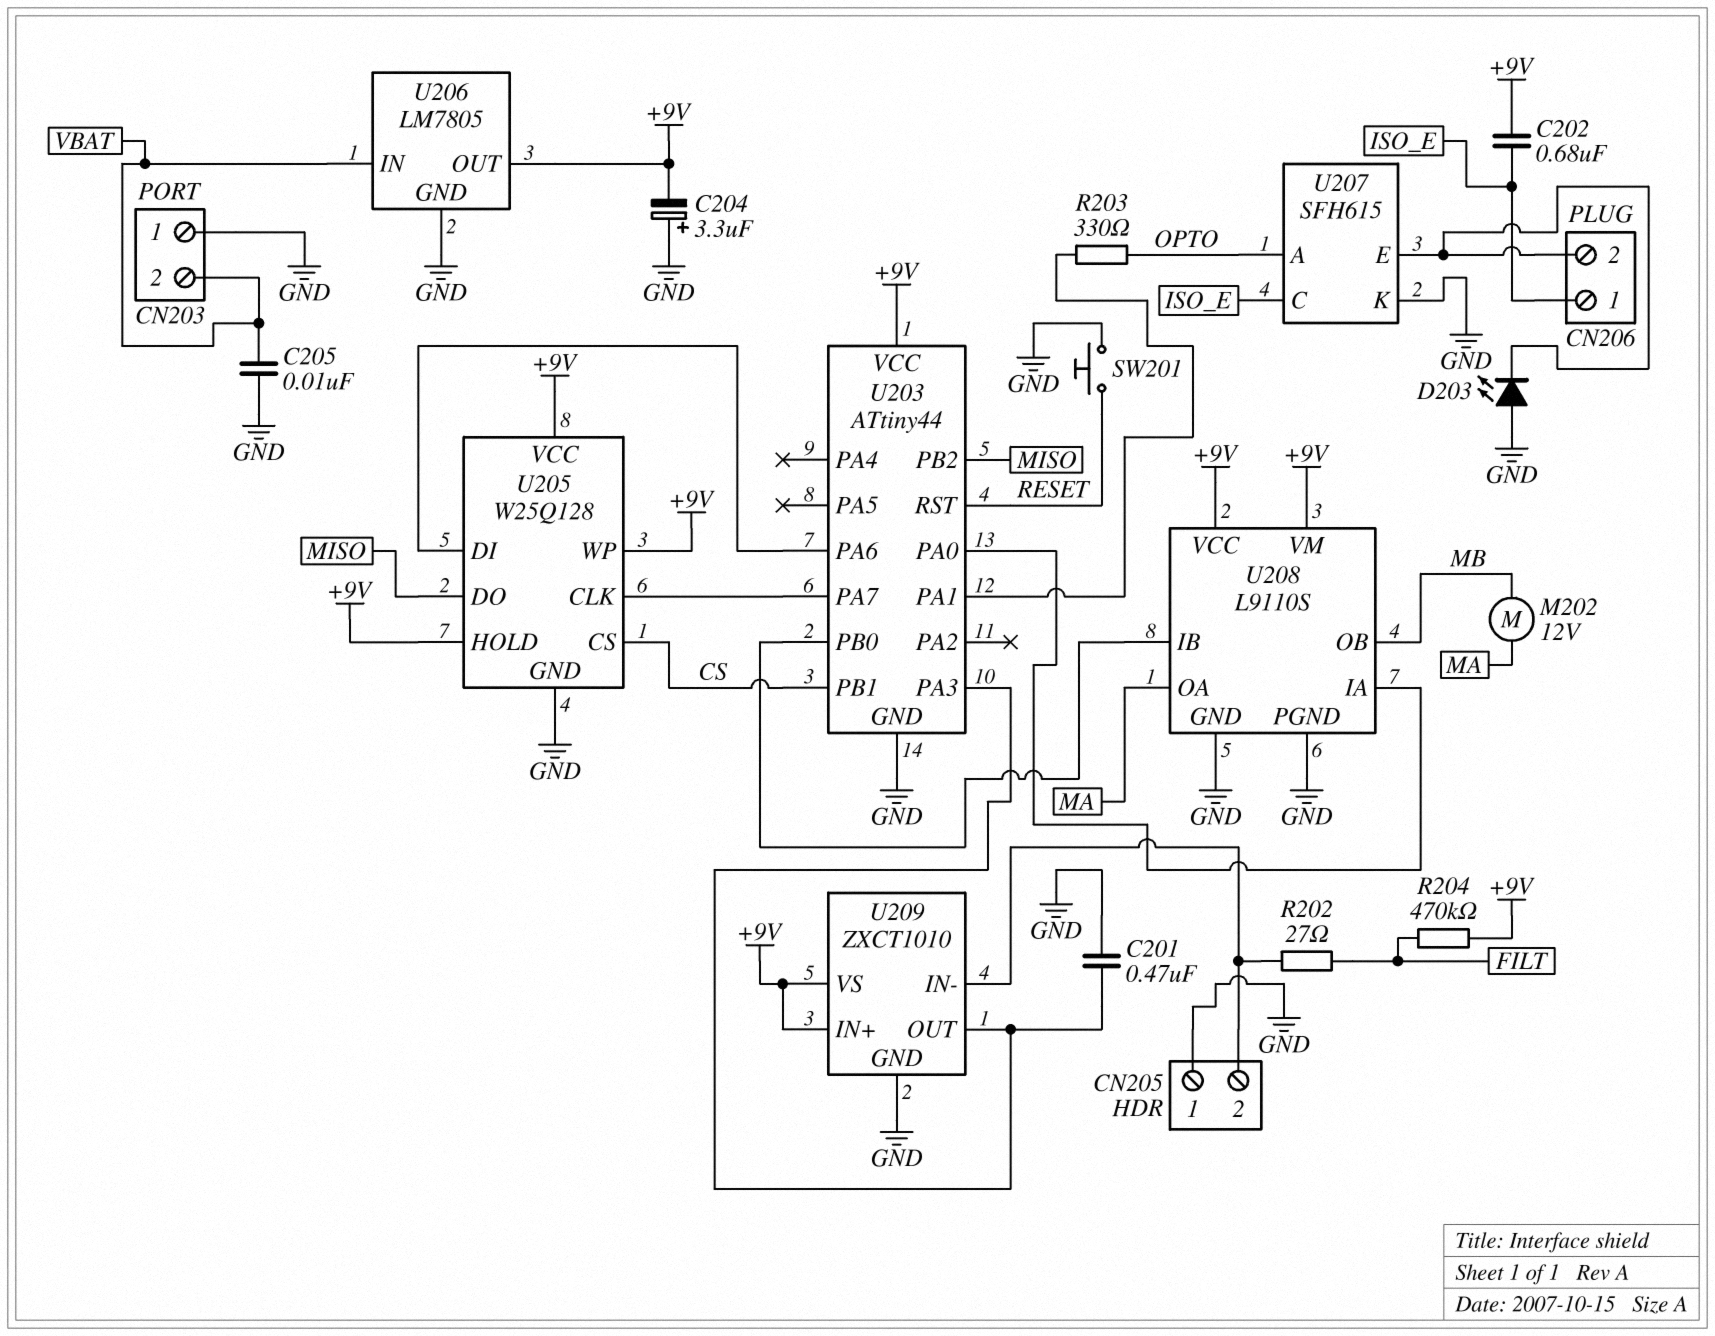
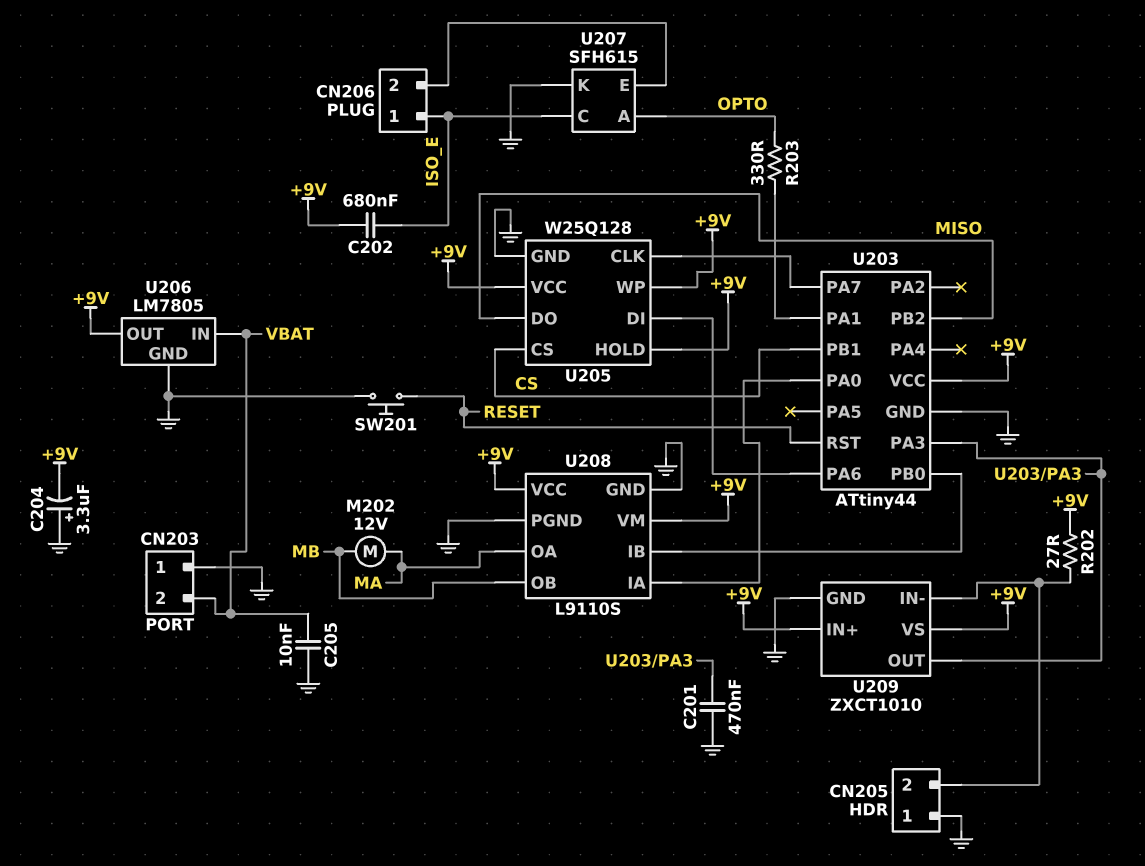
D203: LED (A GND, K CN206/2) -> none
R202: 27 (CN205/2, FILT) -> 27 (+9V, CN205/2)
R204: 470k (+9V, FILT) -> none

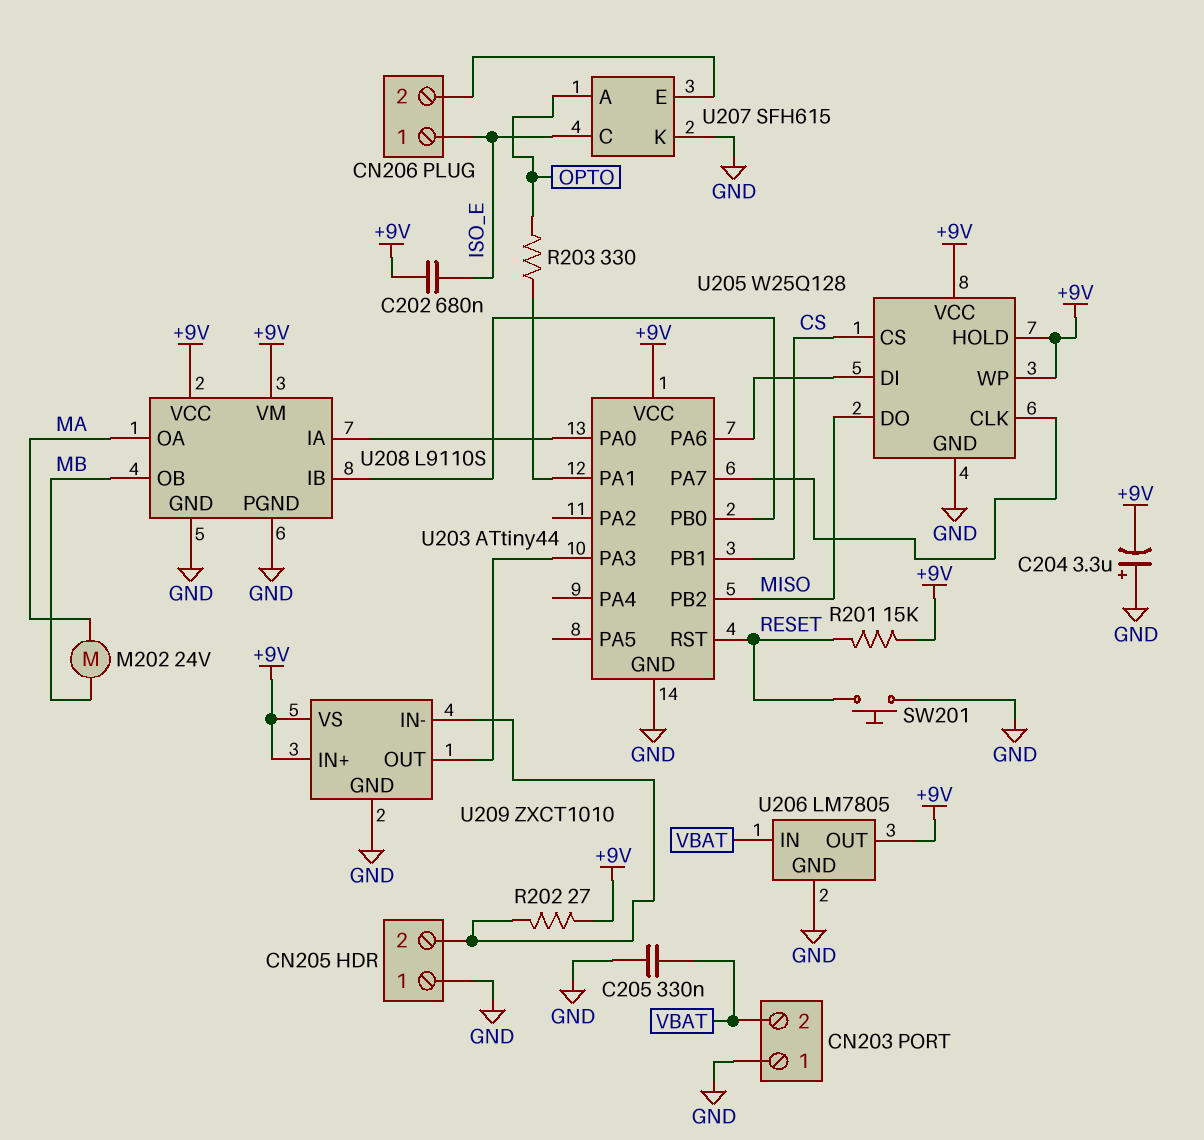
C201: 470nF (GND, U203/PA3) -> none
C205: 10nF (GND, VBAT) -> 330nF (GND, VBAT)
M202: motor 12V (MA, MB) -> motor 24V (MA, MB)
R201: none -> 15k (+9V, RESET)

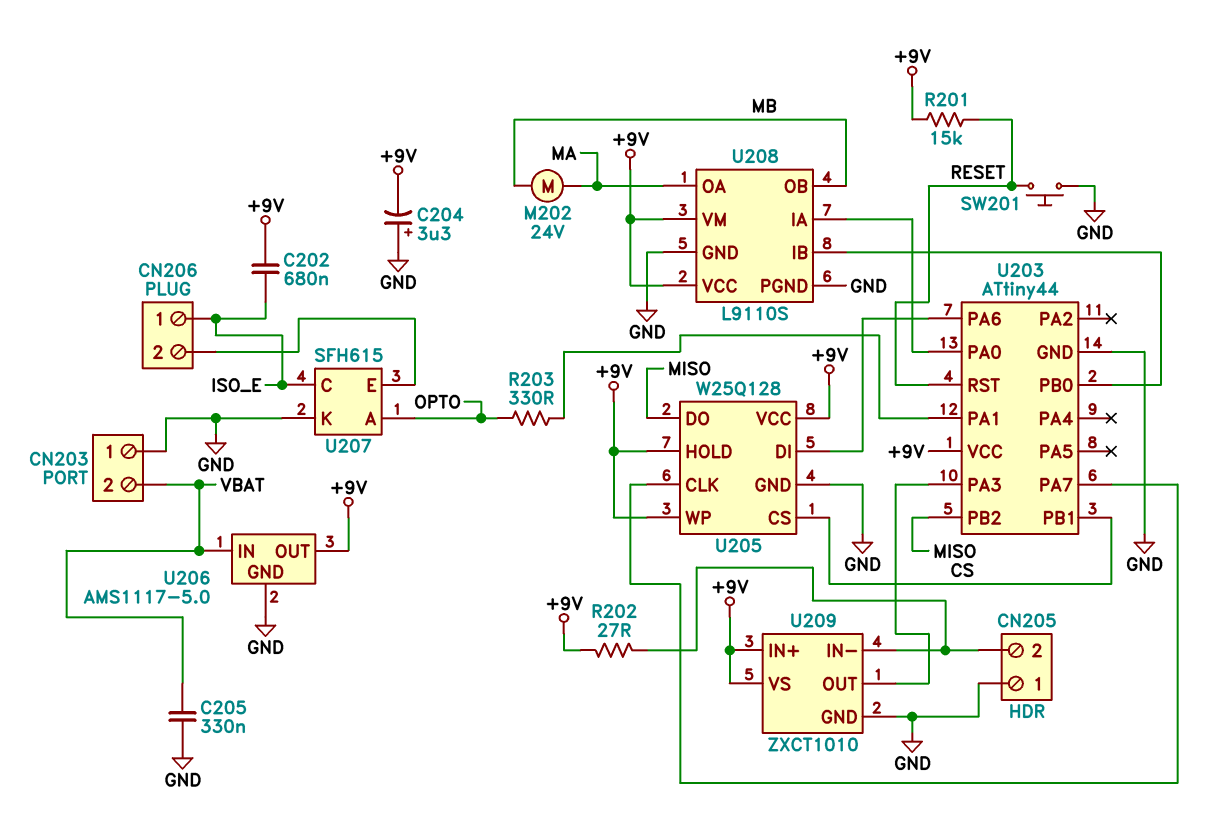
U206: LM7805 -> AMS1117-5.0

